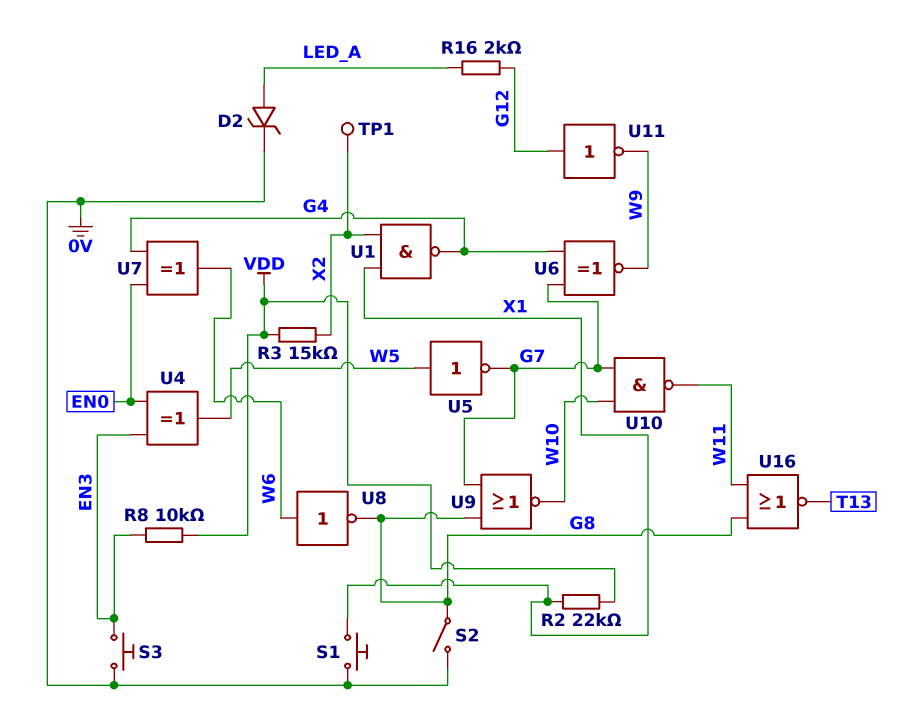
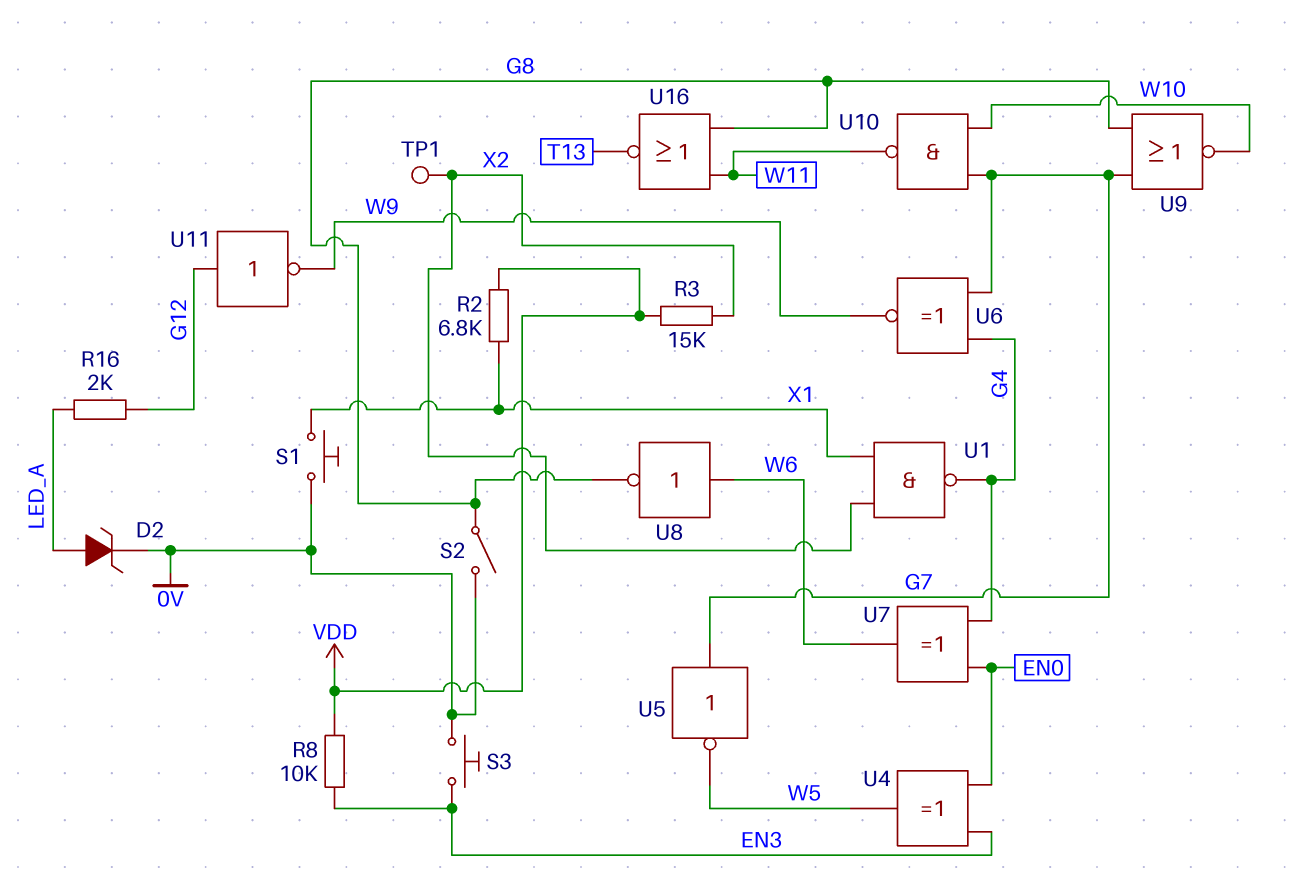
R2: 22k (VDD, X1) -> 6.8k (VDD, X1)
U5: NOT (in W5, out G7) -> NOT (in G7, out W5)

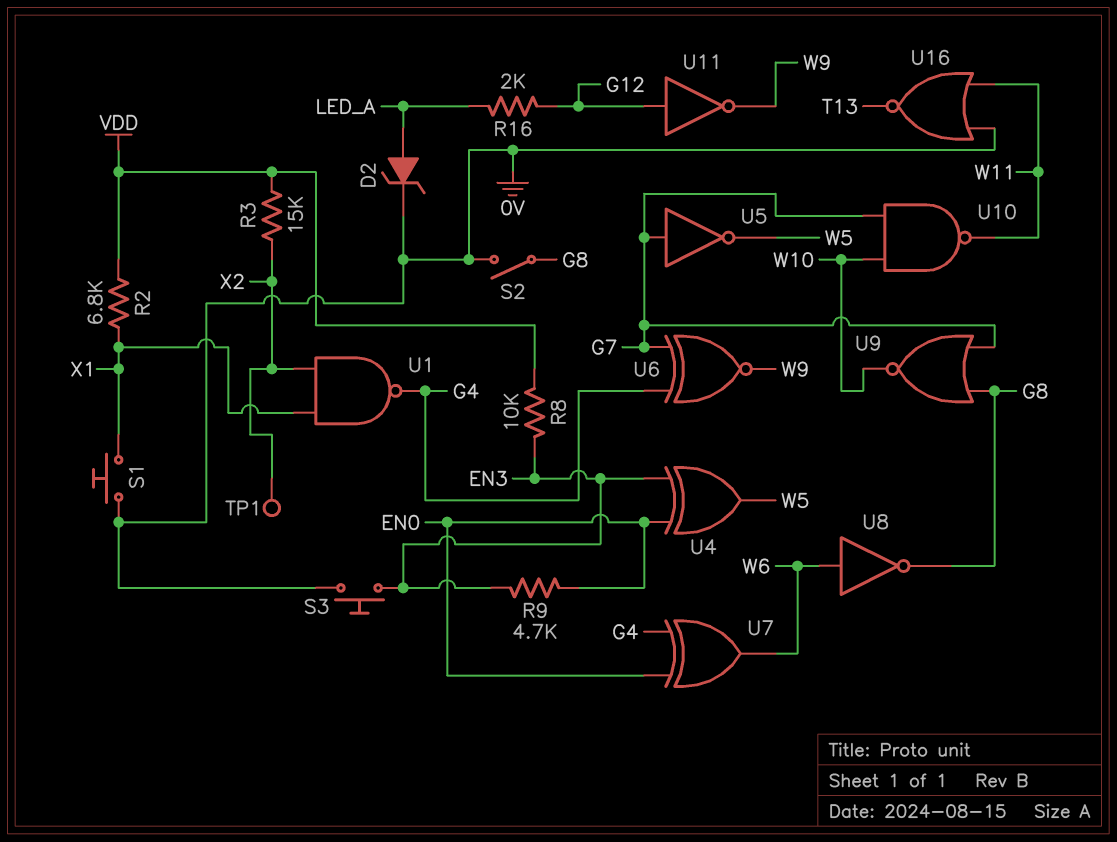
R9: none -> 4.7k (EN0, EN3)
U16: NOR (in G8, in W11, out T13) -> NOR (in 0V, in W11, out T13)

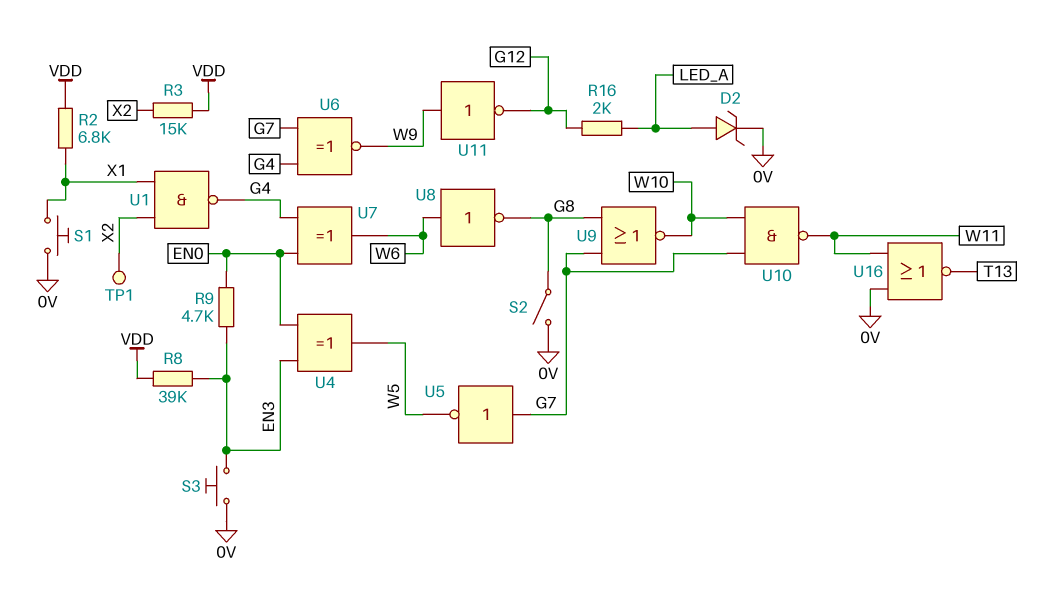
R8: 10k (EN3, VDD) -> 39k (EN3, VDD)
U11: NOT (in G12, out W9) -> NOT (in W9, out G12)

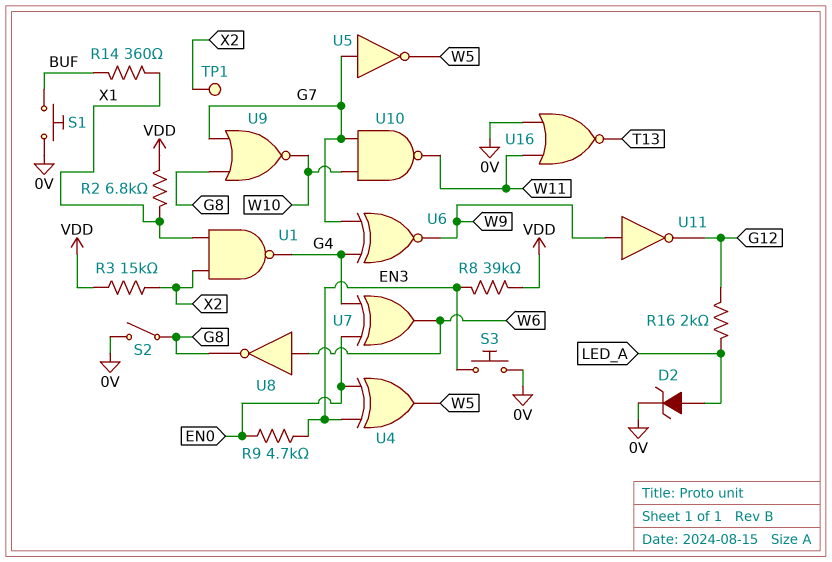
R14: none -> 360 (BUF, X1)
S1: button (0V, X1) -> button (0V, BUF)

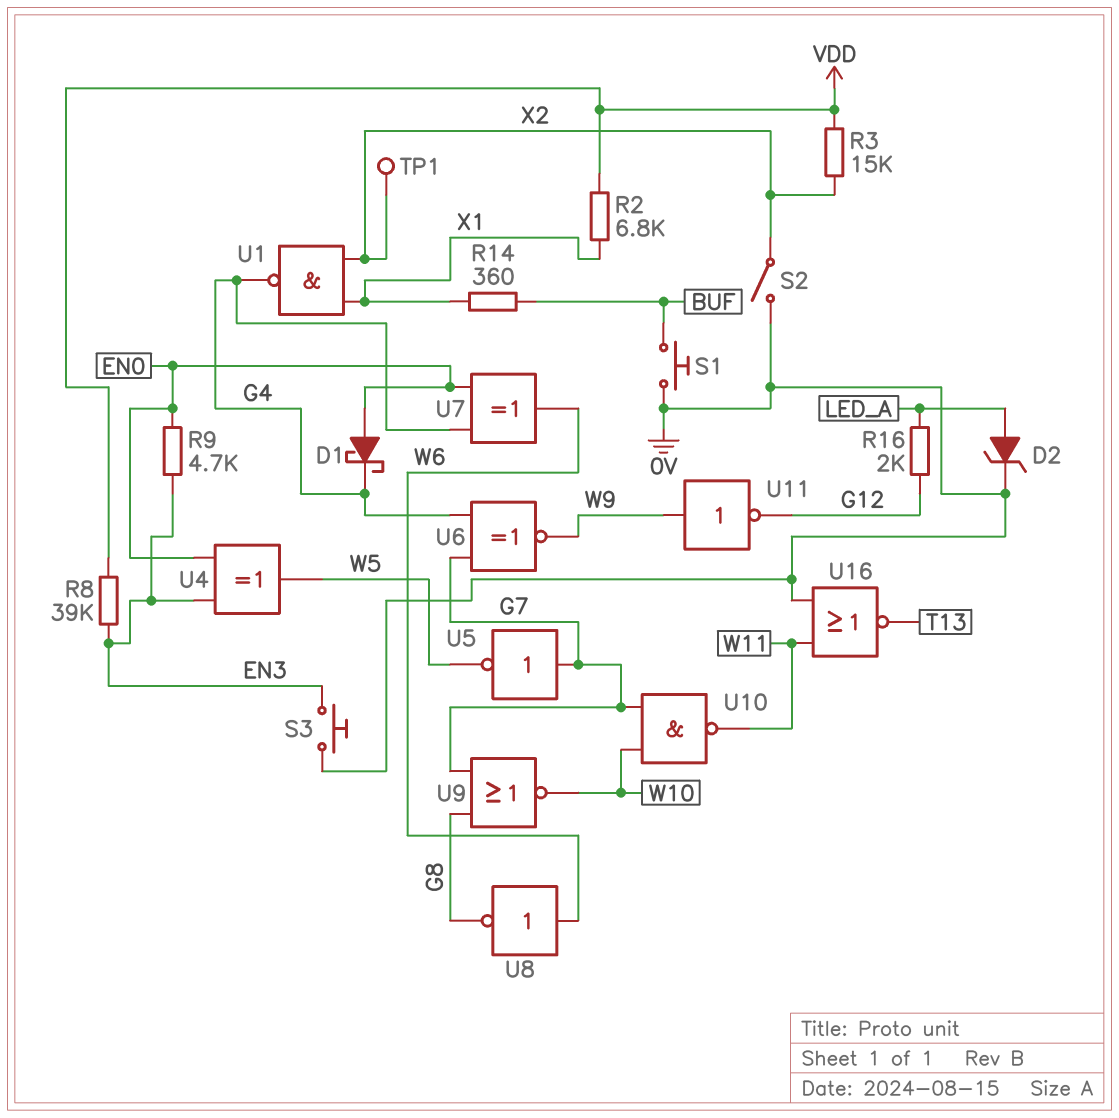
D1: none -> schottky (A EN0, K G4)
S2: switch (0V, G8) -> switch (0V, X2)

